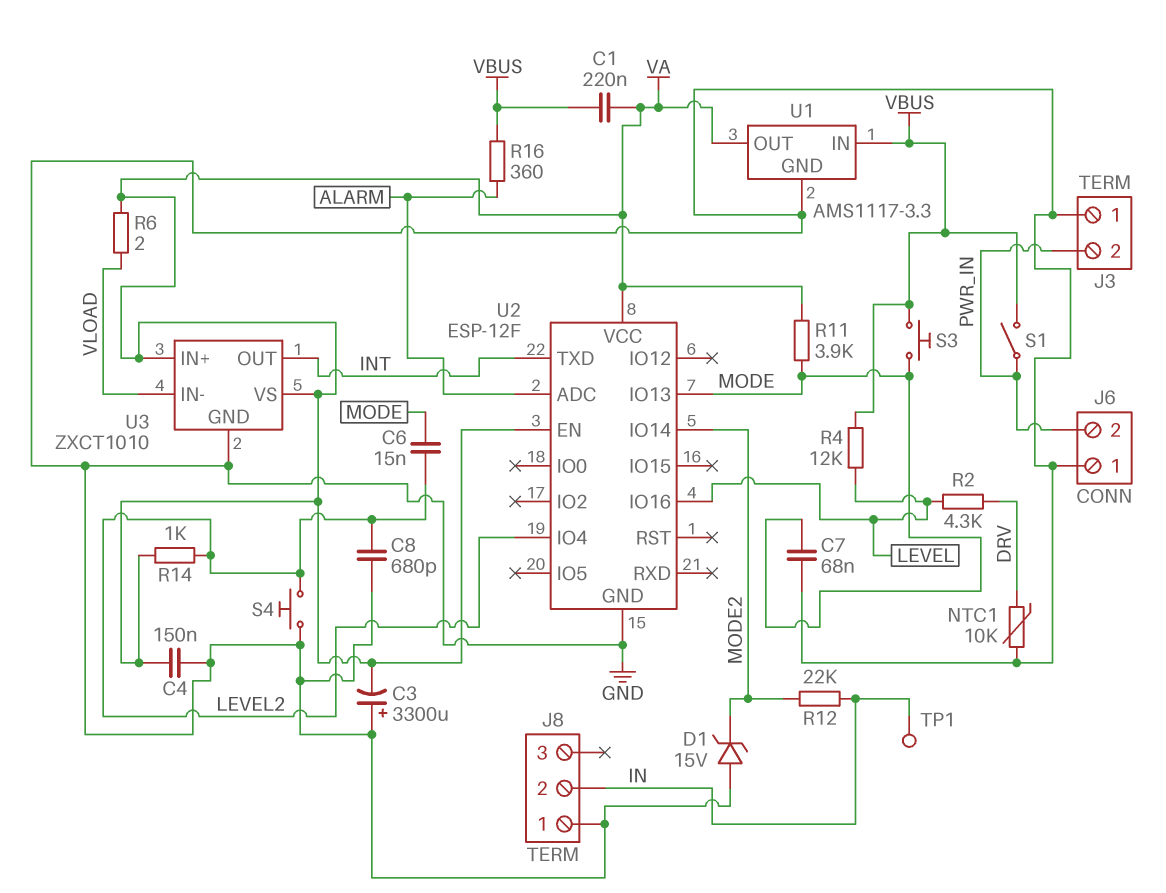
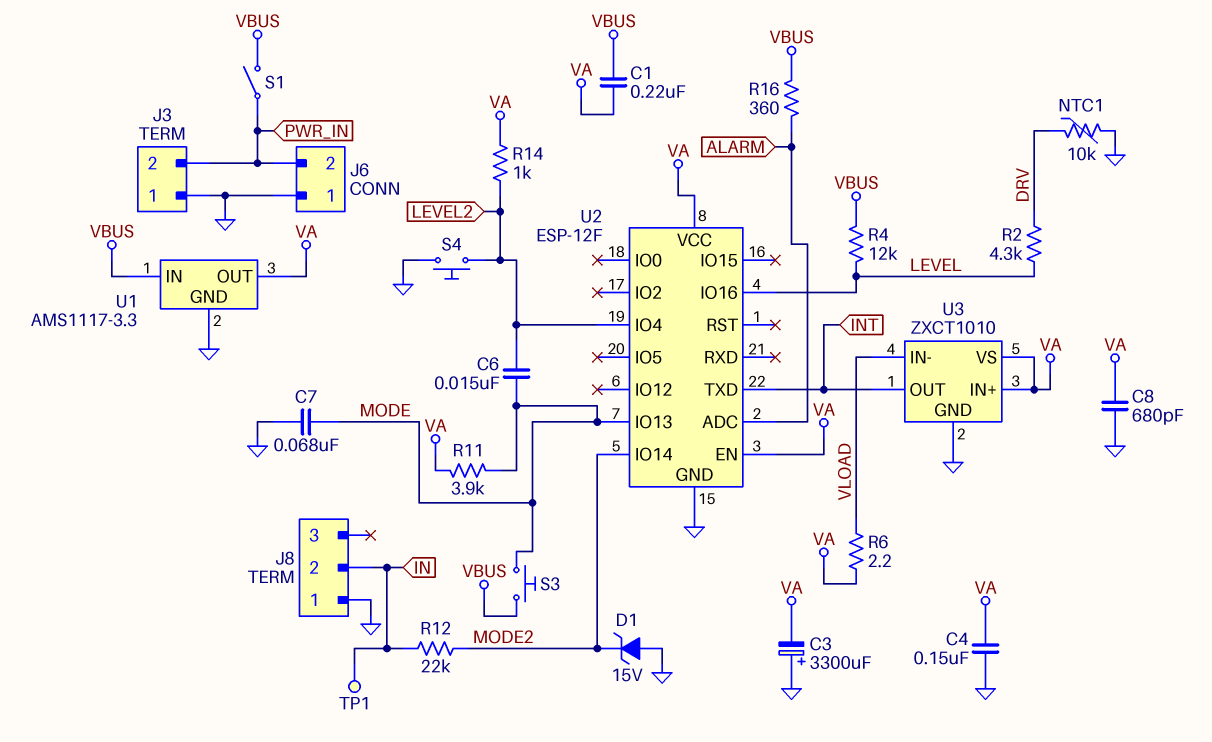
C8: 680pF (GND, LEVEL2) -> 680pF (GND, VA)
R6: 2 (VA, VLOAD) -> 2.2 (VA, VLOAD)

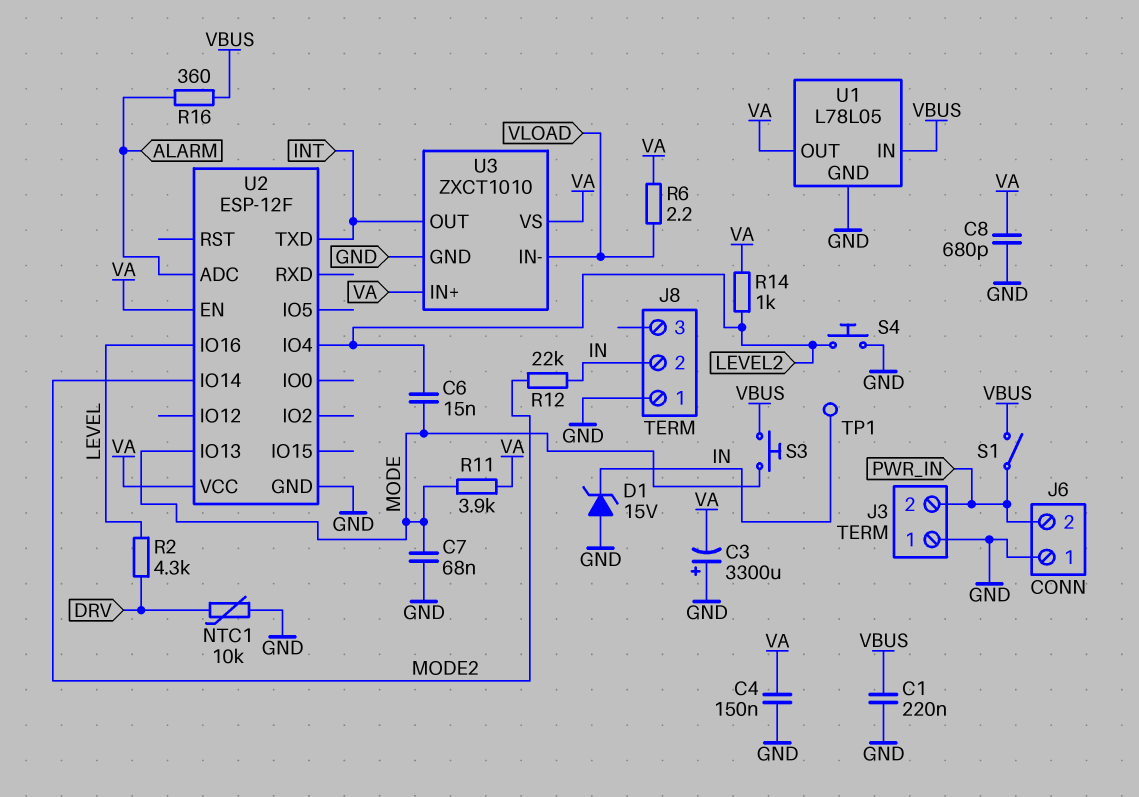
C1: 220nF (VA, VBUS) -> 220nF (GND, VBUS)
D1: zener 15V (A GND, K MODE2) -> zener 15V (A GND, K IN)
R4: 12k (LEVEL, VBUS) -> none
U1: AMS1117-3.3 -> L78L05

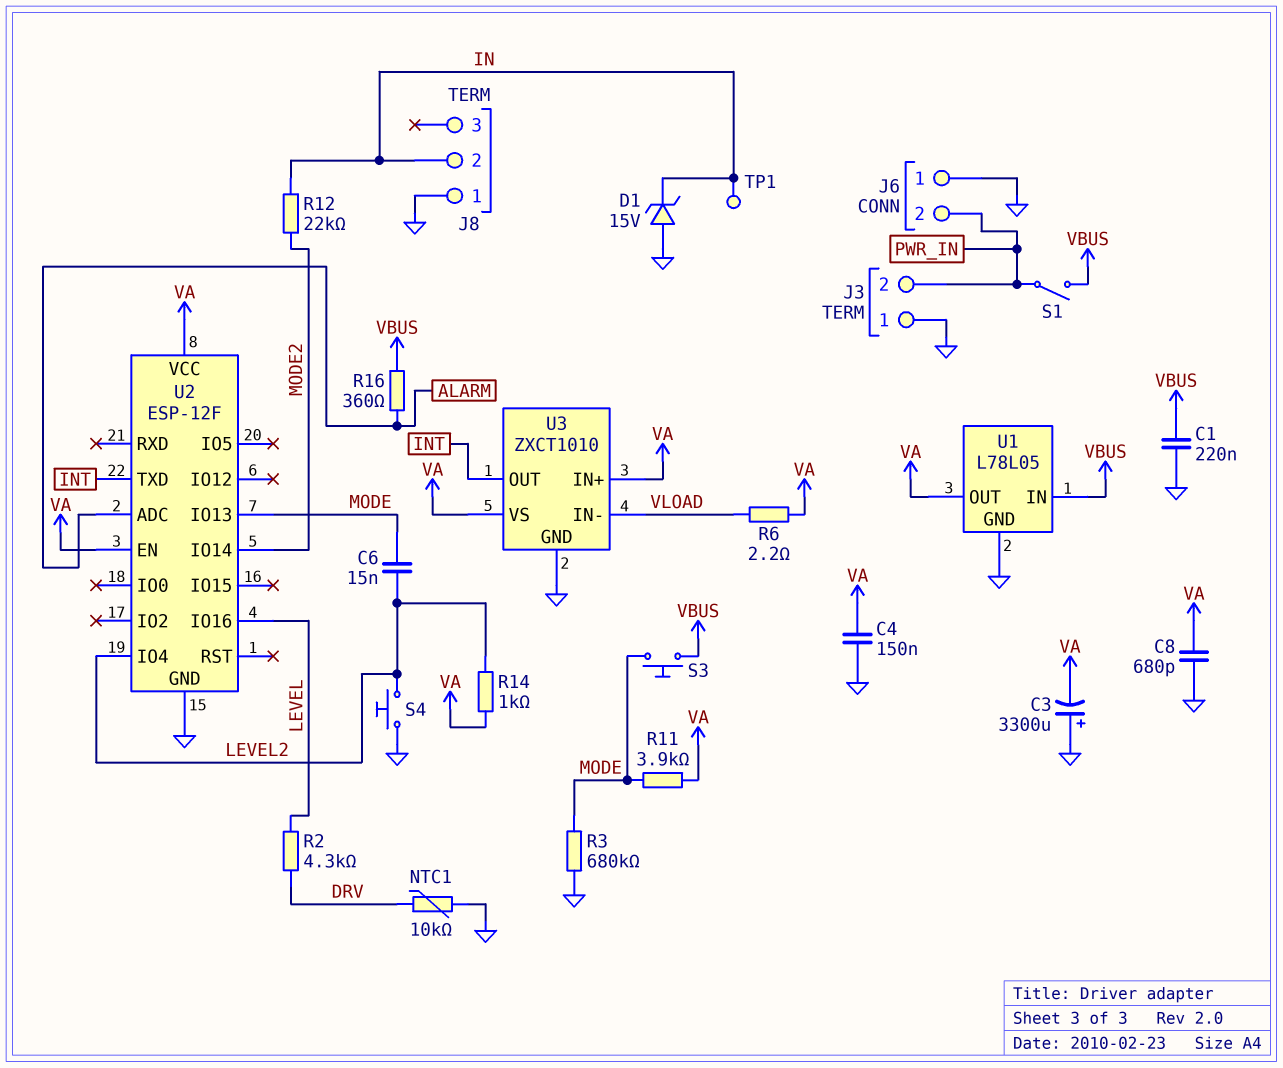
C7: 68nF (GND, MODE) -> none
R3: none -> 680k (GND, MODE)

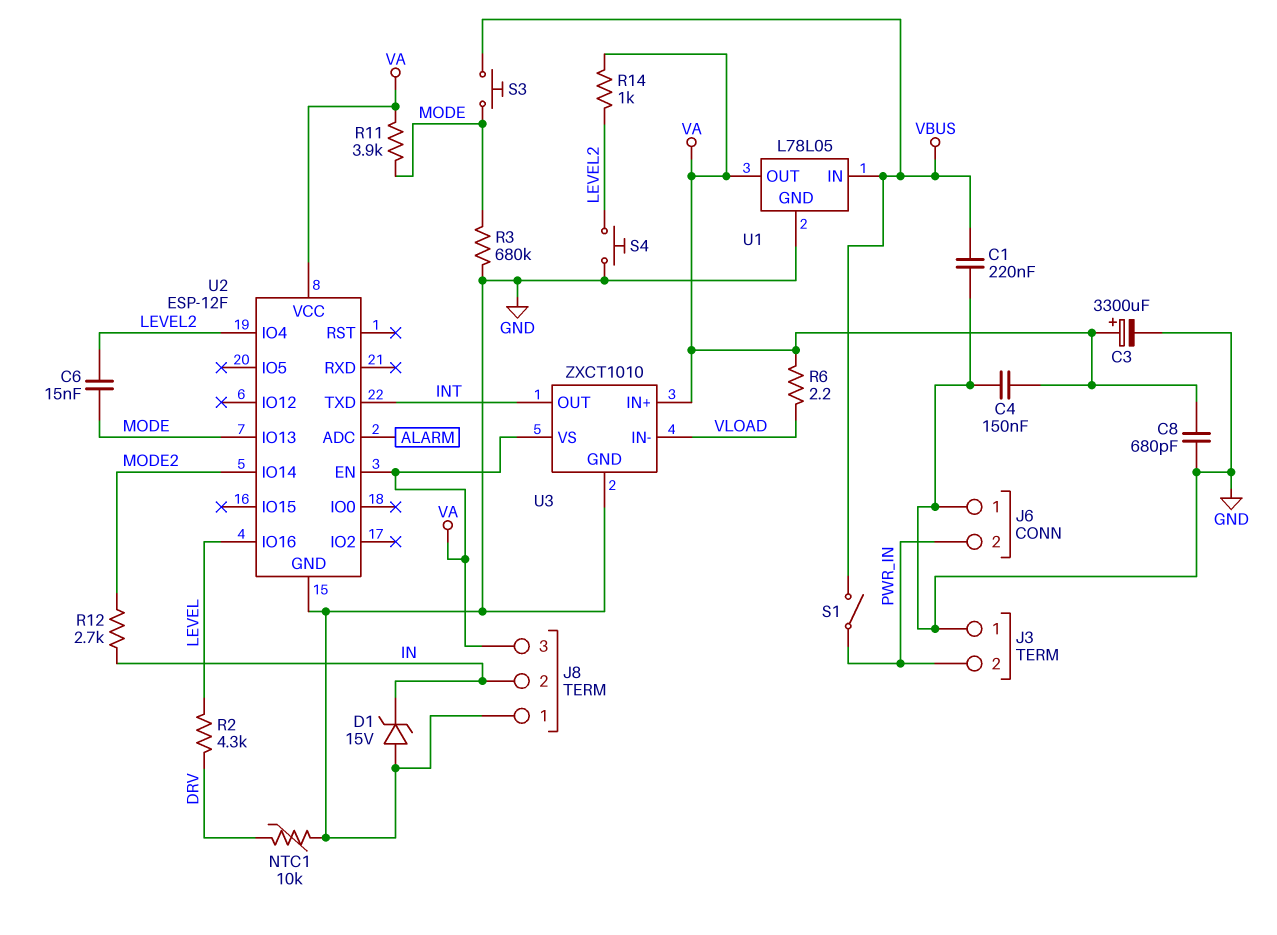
C3: 3300uF (plus GND, minus VA) -> 3300uF (plus VA, minus GND)
J8 pin 3: none -> VA
R12: 22k (IN, MODE2) -> 2.7k (IN, MODE2)
R16: 360 (ALARM, VBUS) -> none
TP1: test point (IN) -> none

